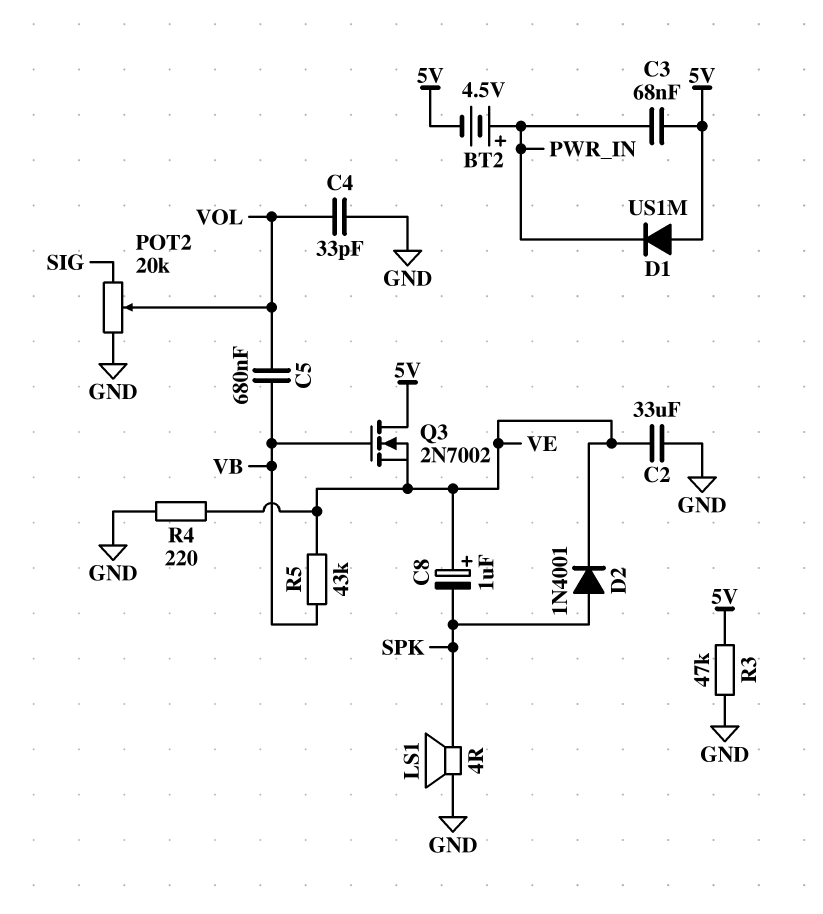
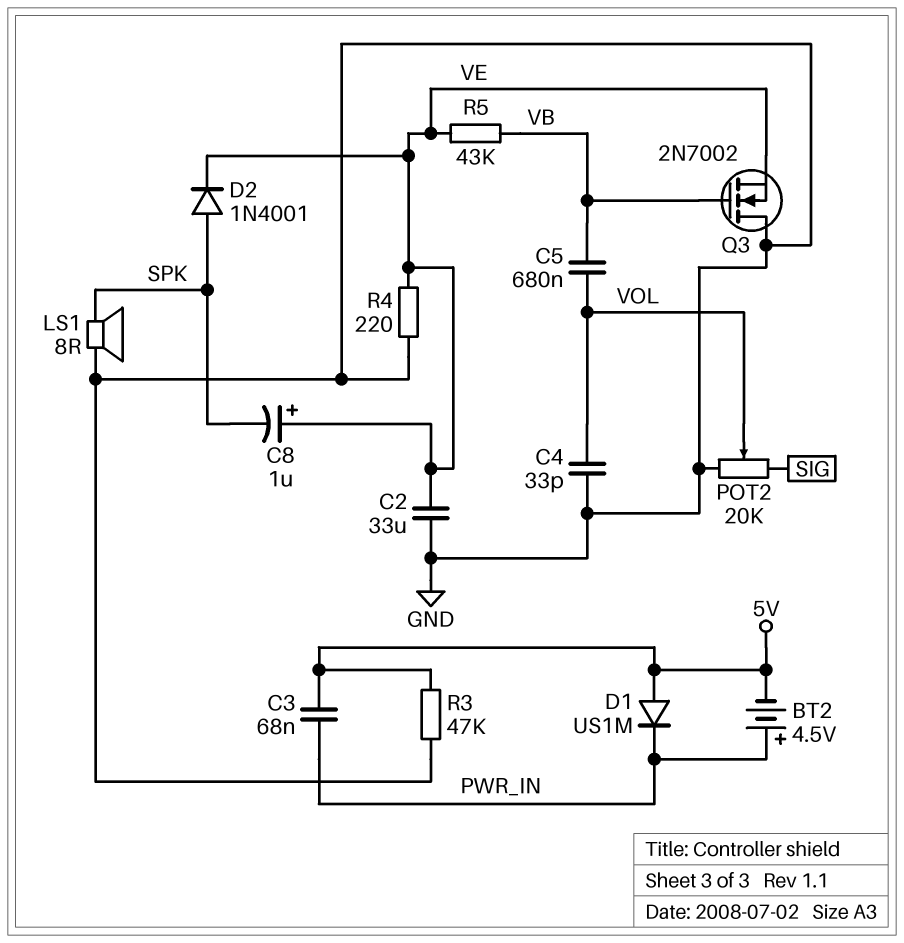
LS1: speaker 4R (GND, SPK) -> speaker 8R (GND, SPK)
Q3: NMOS 2N7002 (G VB, D 5V, S VE) -> NMOS 2N7002 (G VB, D GND, S VE)

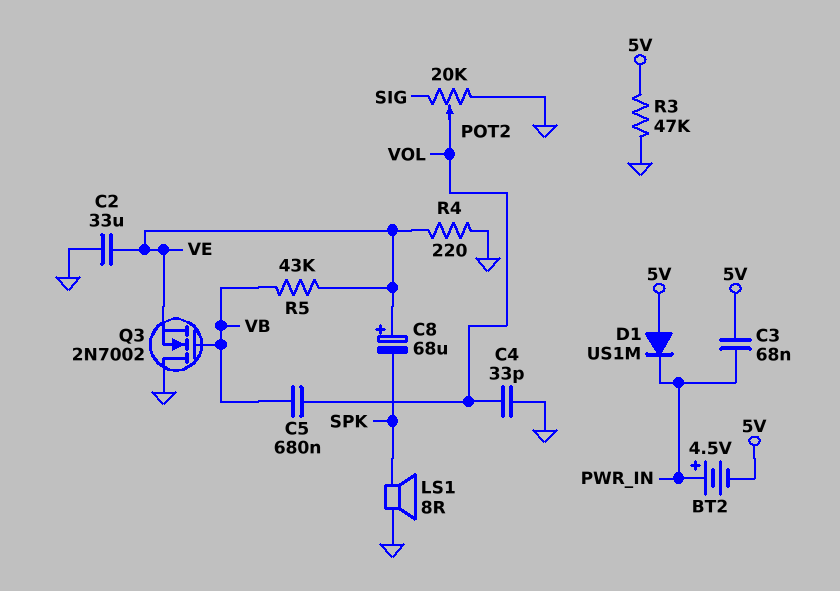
C8: 1uF (plus VE, minus SPK) -> 68uF (plus VE, minus SPK)
D2: diode 1N4001 (A SPK, K VE) -> none

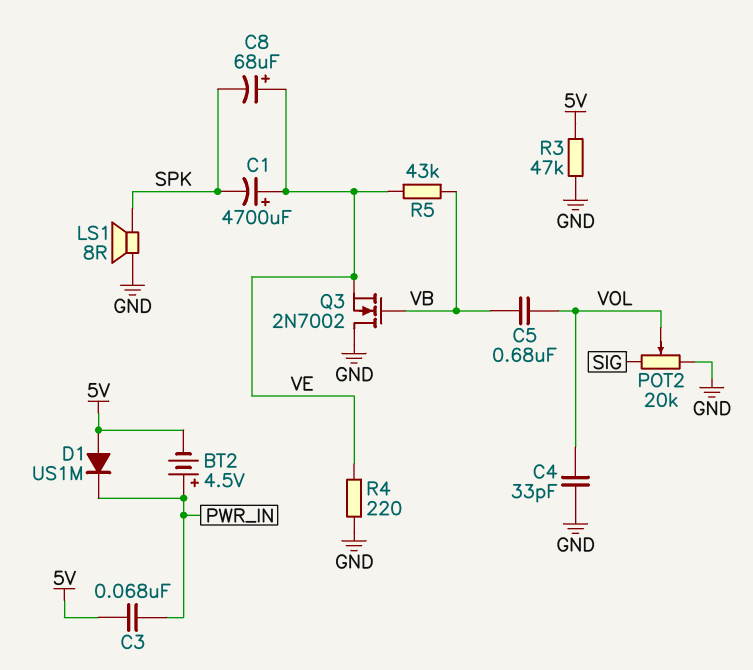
C1: none -> 4700uF (plus VE, minus SPK)
C2: 33uF (GND, VE) -> none

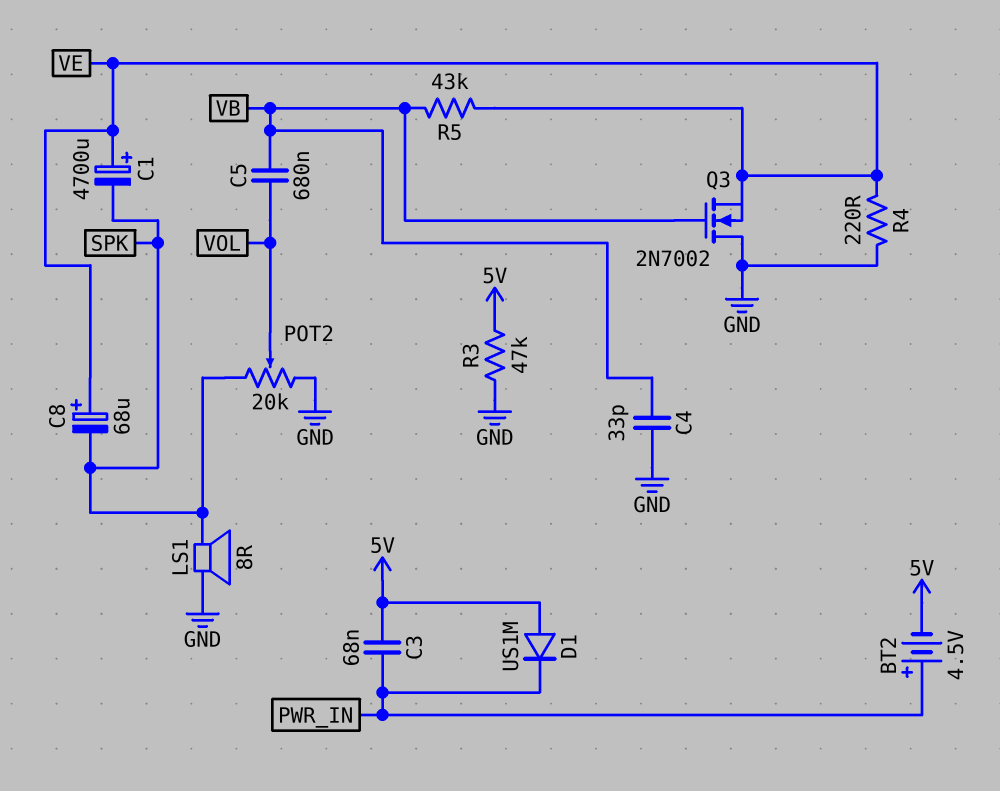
C4: 33pF (GND, VOL) -> 33pF (GND, VB)
POT2: 20k (GND, SIG, wiper VOL) -> 20k (GND, SPK, wiper VOL)

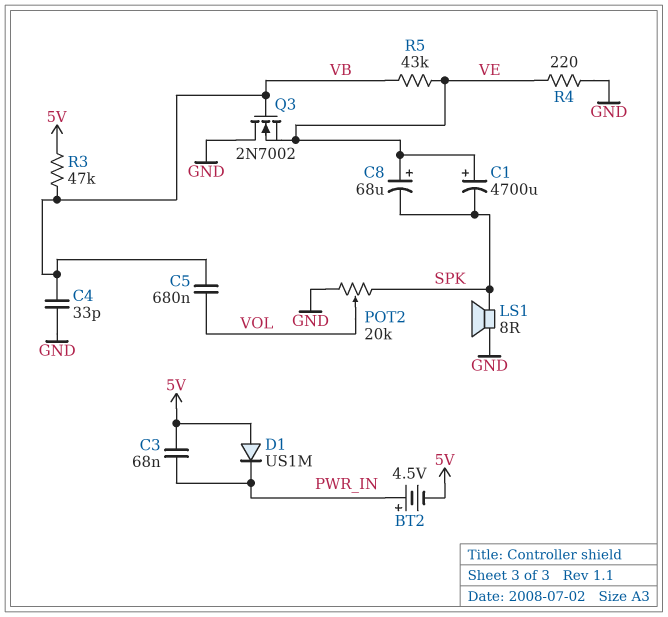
R3: 47k (5V, GND) -> 47k (5V, VB)

